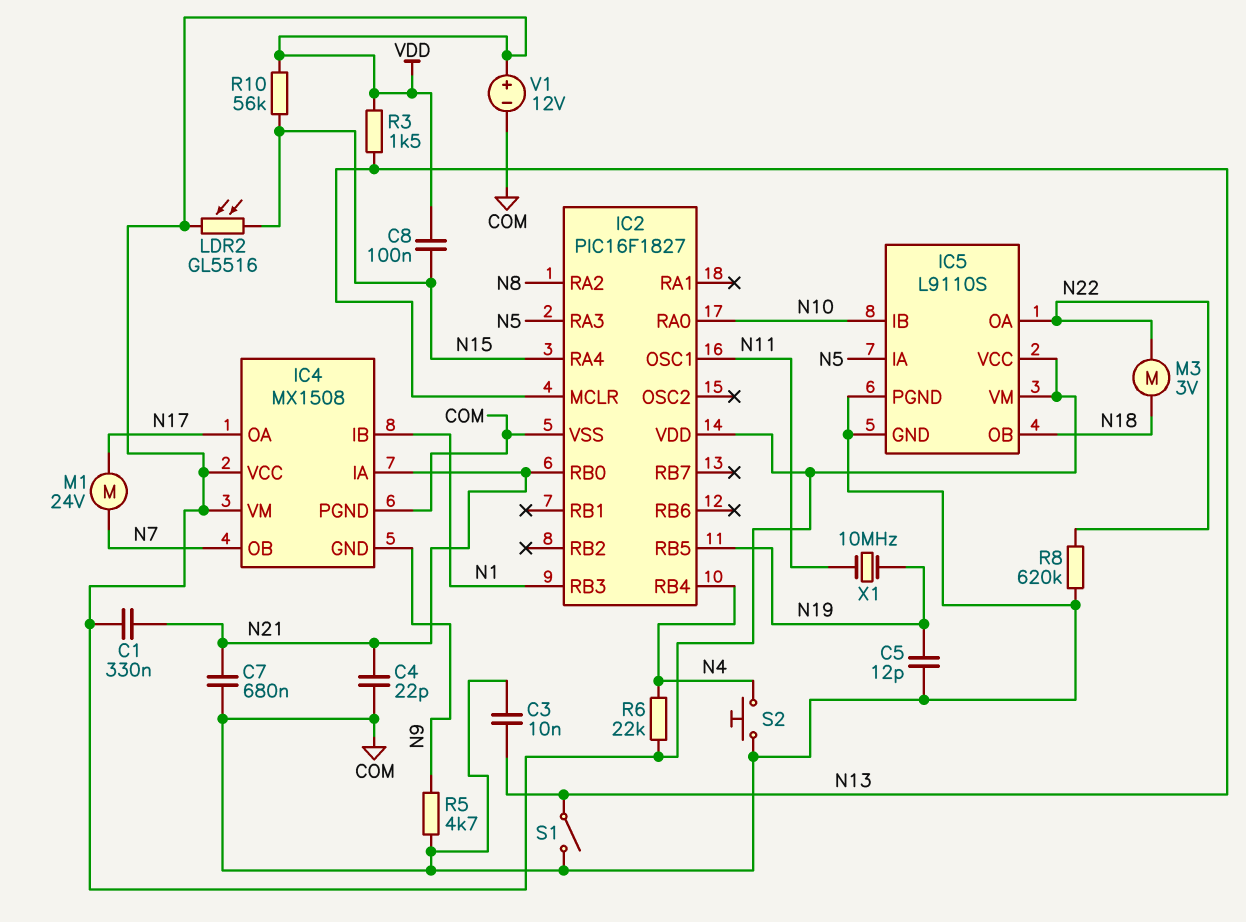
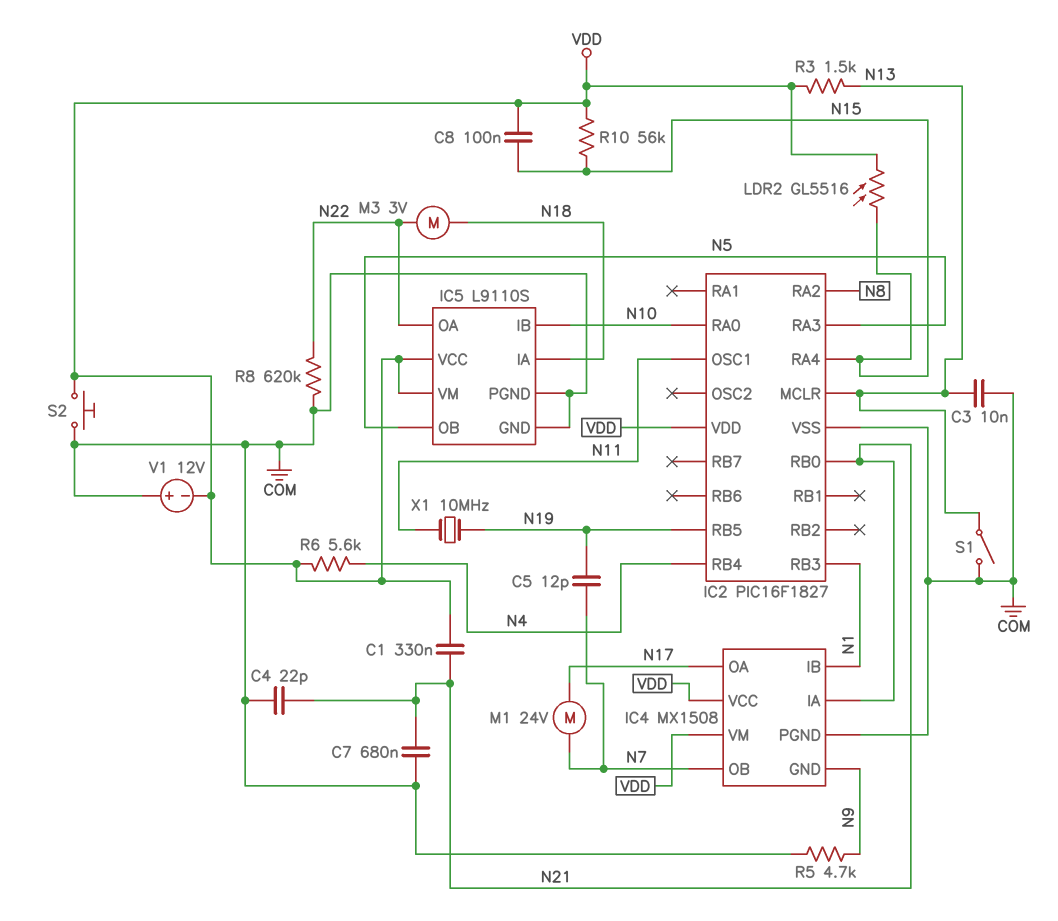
C5: 12pF (COM, N19) -> 12pF (N7, N19)
IC5 pin IA: N5 -> N18
IC5 pin OB: N18 -> N5
R6: 22k (N4, VDD) -> 5.6k (N4, VDD)
S2: button (COM, N4) -> button (COM, VDD)
V1: 12V (plus VDD, minus COM) -> 12V (plus COM, minus VDD)

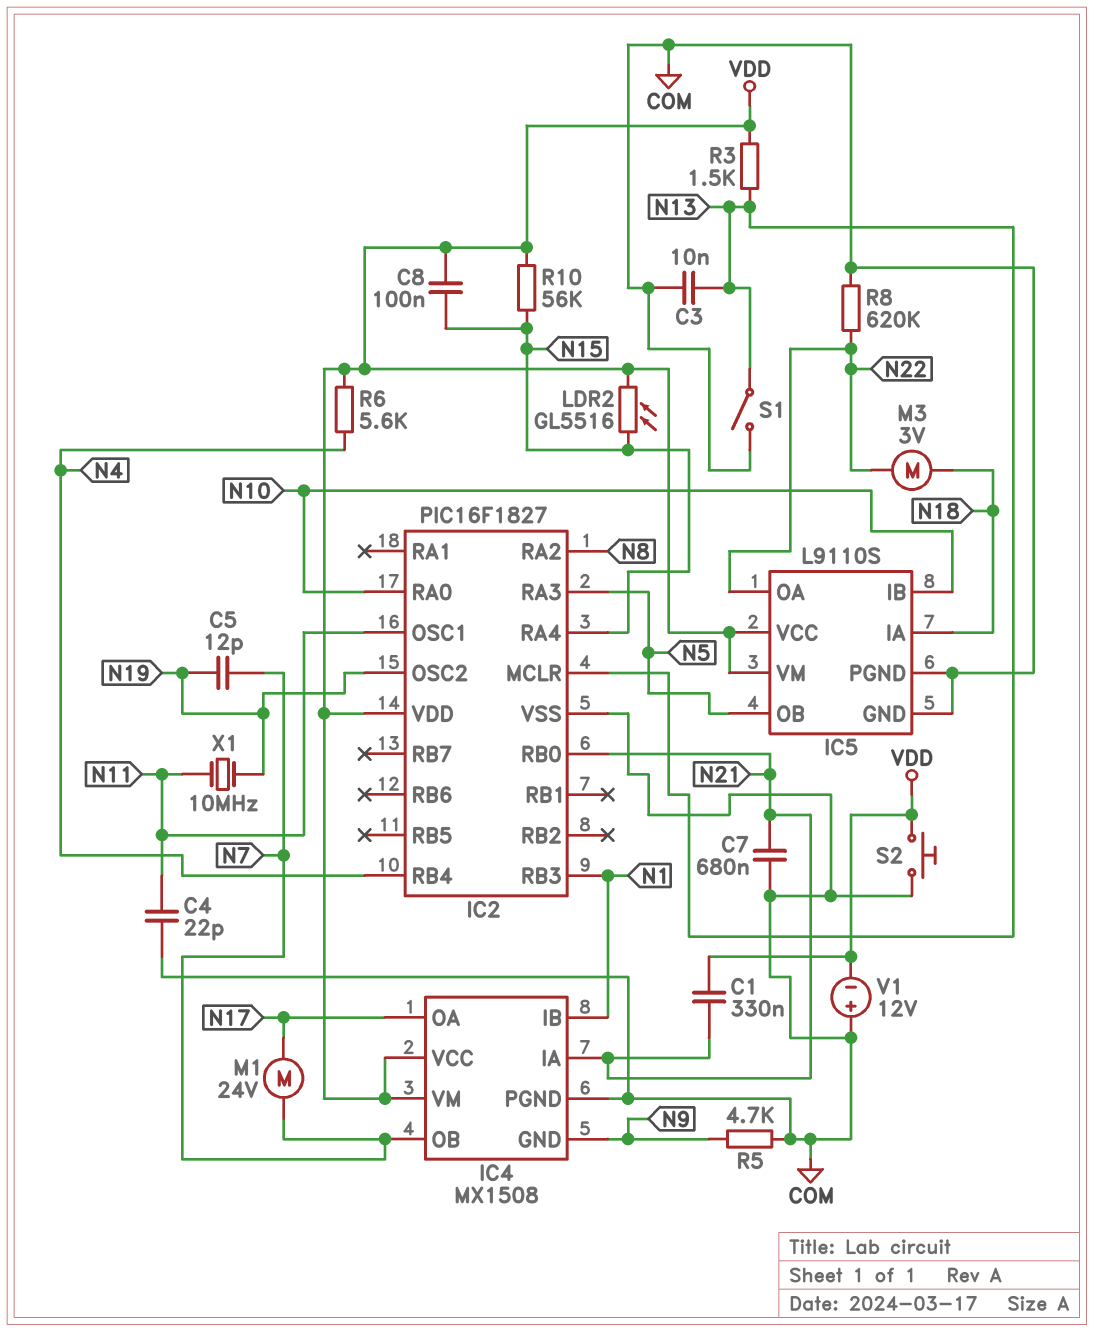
C4: 22pF (COM, N21) -> 22pF (COM, N11)
IC2 pin OSC2: none -> N19
IC2 pin RB5: N19 -> none

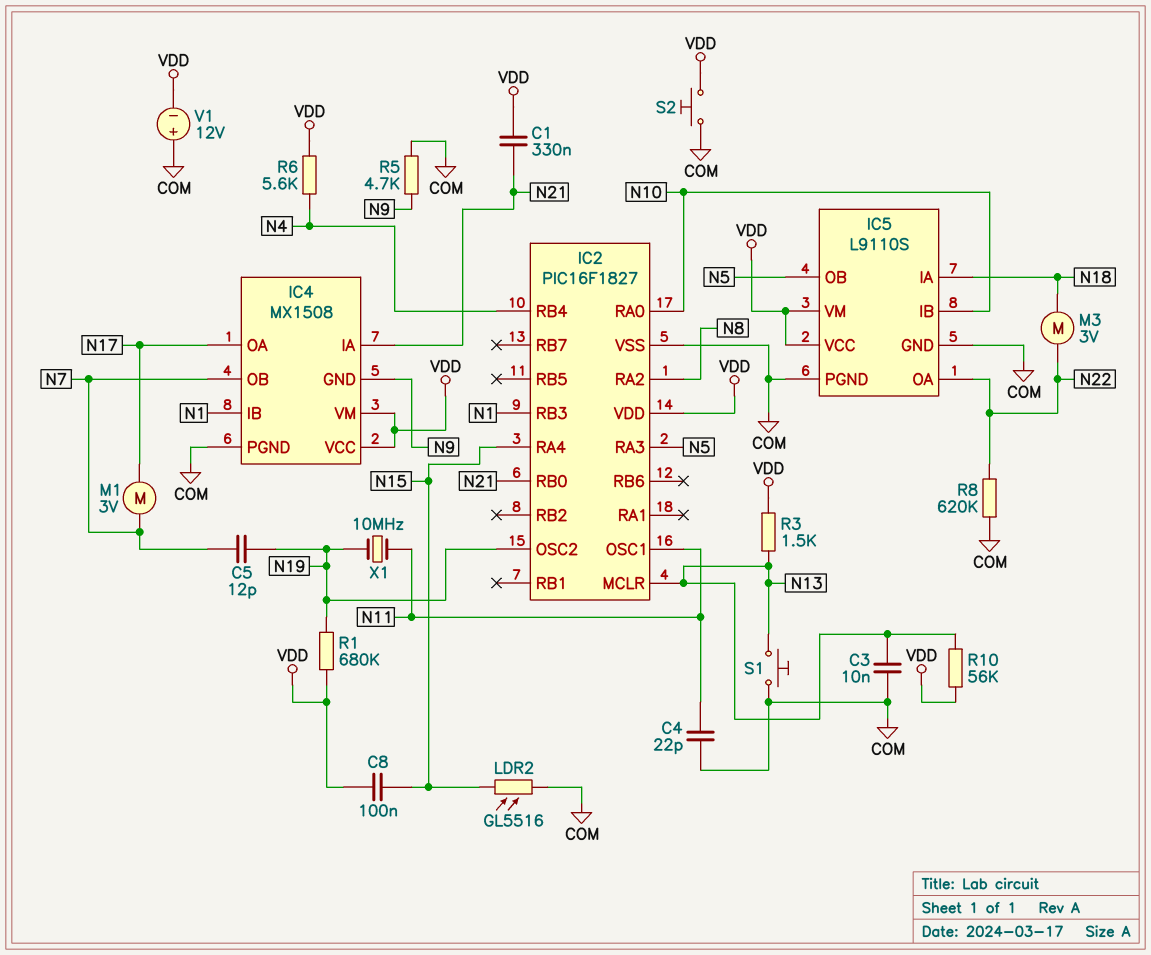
C7: 680nF (COM, N21) -> none
LDR2: GL5516 (N15, VDD) -> GL5516 (COM, N15)
M1: motor 24V (N7, N17) -> motor 3V (N7, N17)
R1: none -> 680k (N19, VDD)
R10: 56k (N15, VDD) -> 56k (N13, VDD)
S1: switch (COM, N13) -> button (COM, N13)

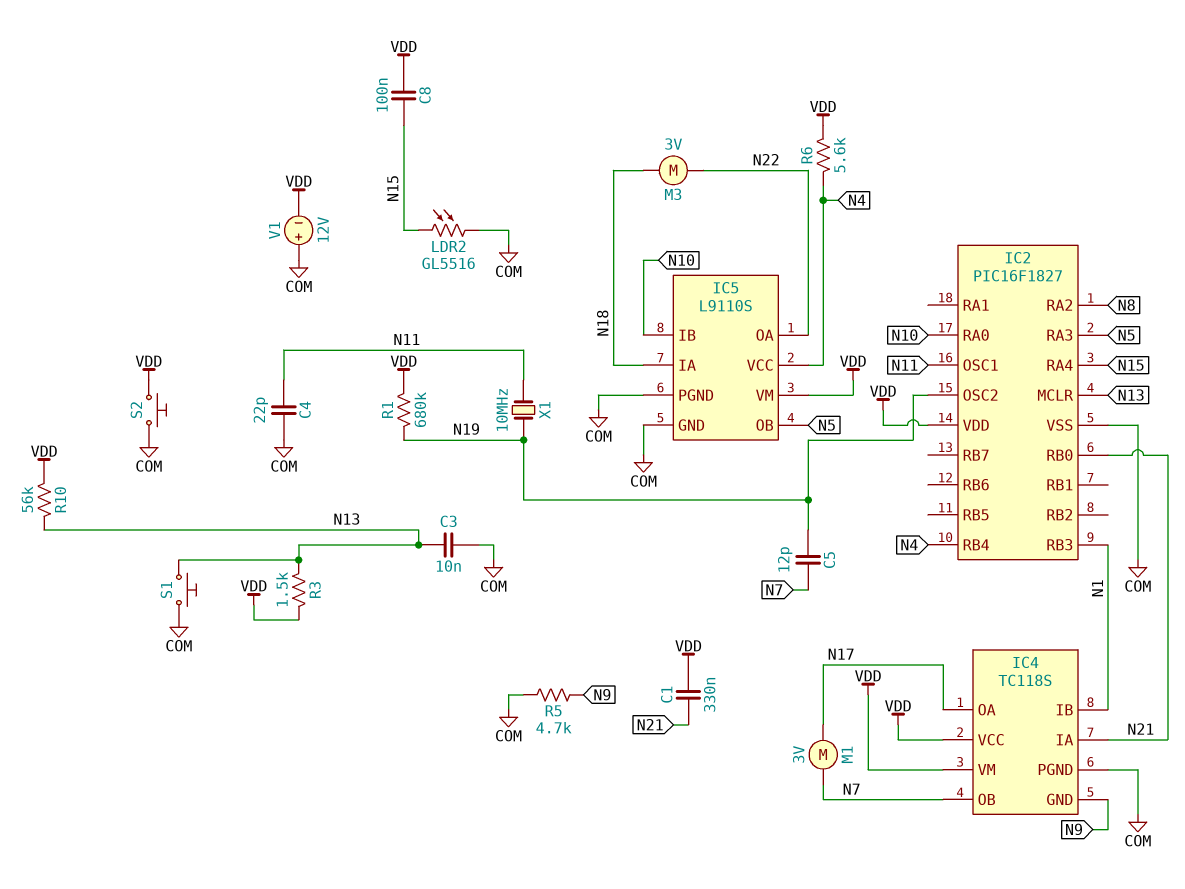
IC4: MX1508 -> TC118S
IC5 pin VCC: VDD -> N4
R8: 620k (COM, N22) -> none

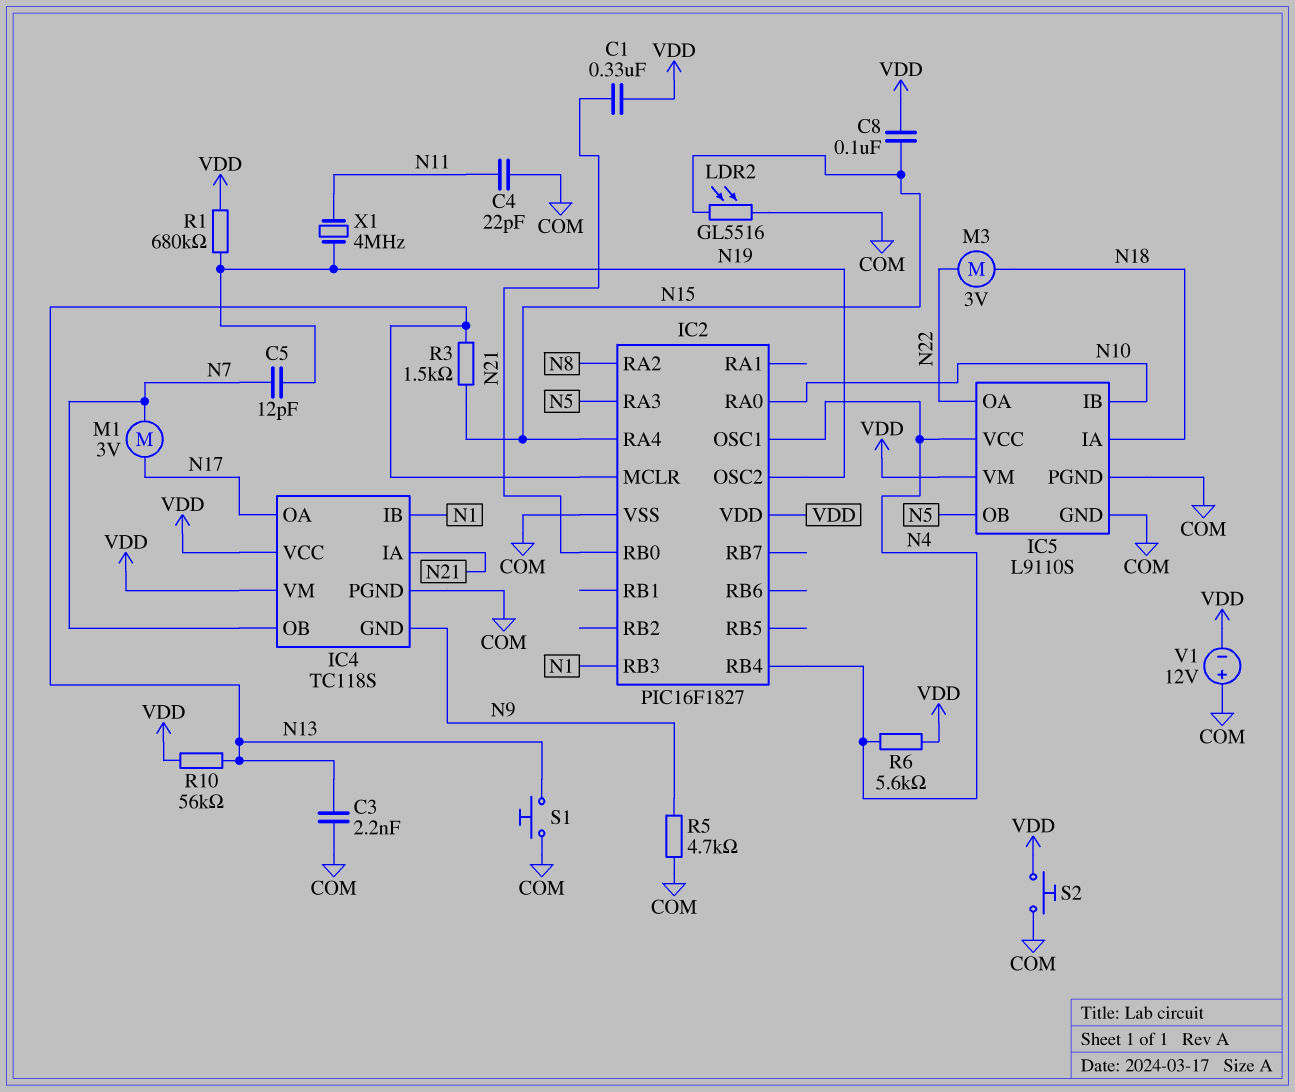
C3: 10nF (COM, N13) -> 2.2nF (COM, N13)
IC2 pin OSC1: N11 -> N4
R3: 1.5k (N13, VDD) -> 1.5k (N13, N15)
X1: 10MHz (N11, N19) -> 4MHz (N11, N19)

